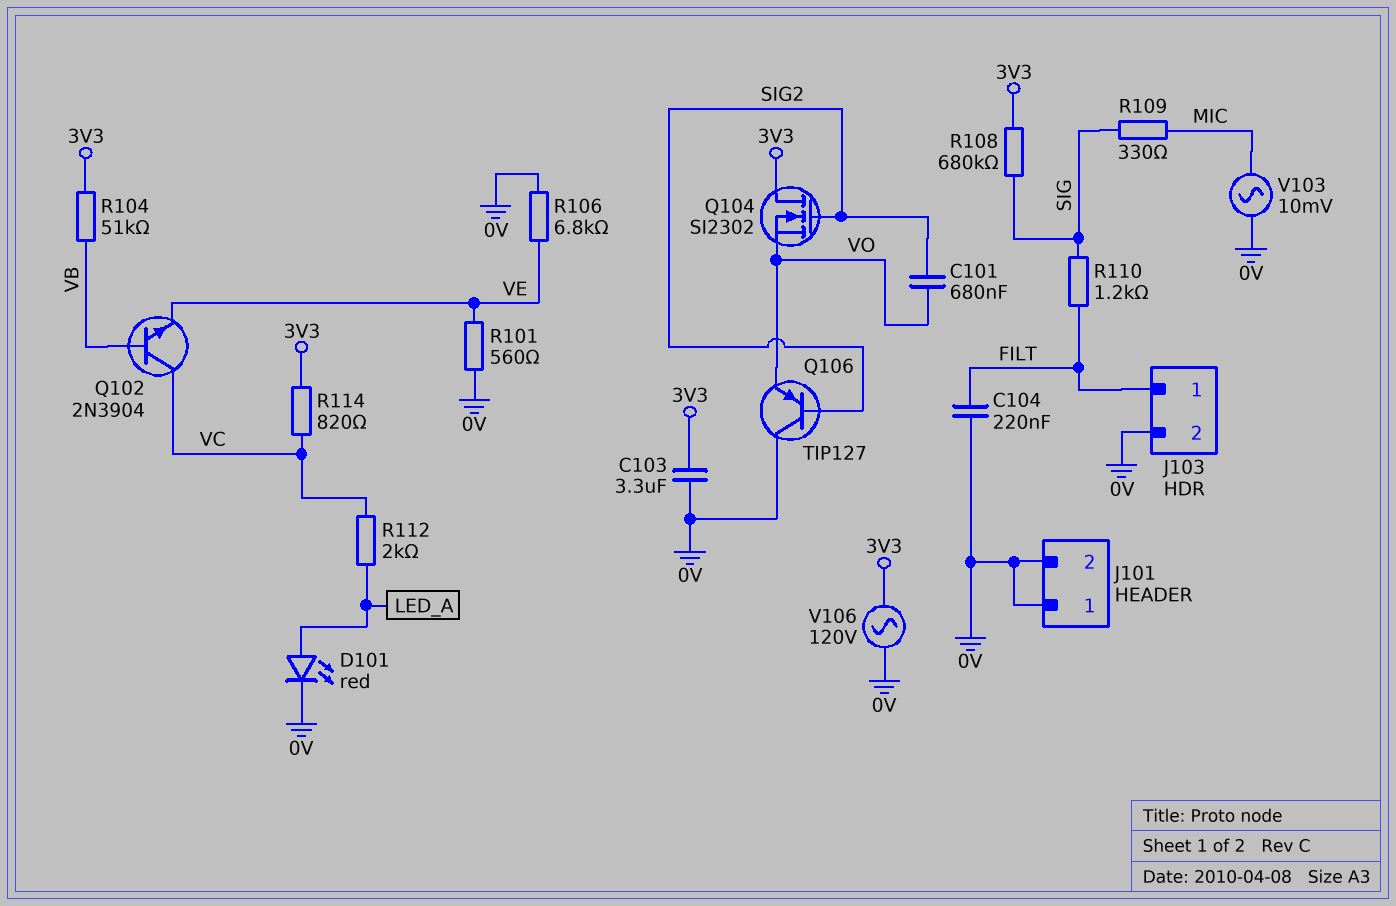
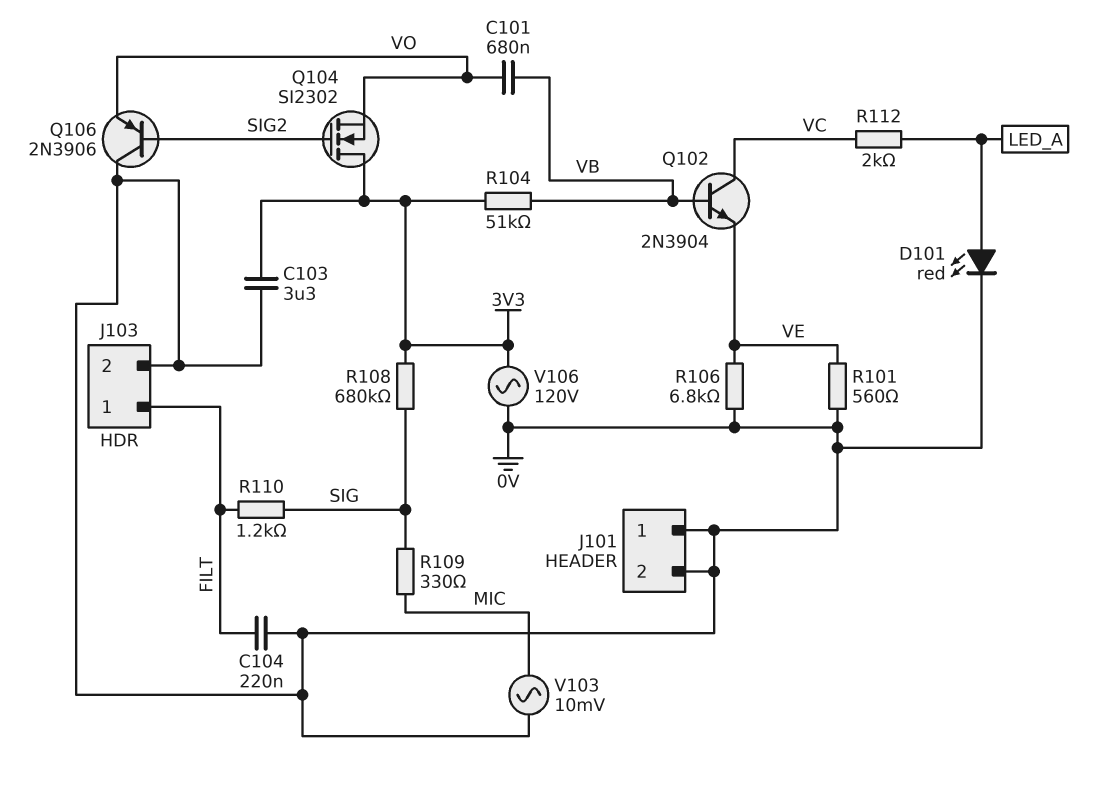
C101: 680nF (SIG2, VO) -> 680nF (VB, VO)
Q106: PNP TIP127 (B SIG2, C 0V, E VO) -> PNP 2N3906 (B SIG2, C 0V, E VO)
R114: 820 (3V3, VC) -> none

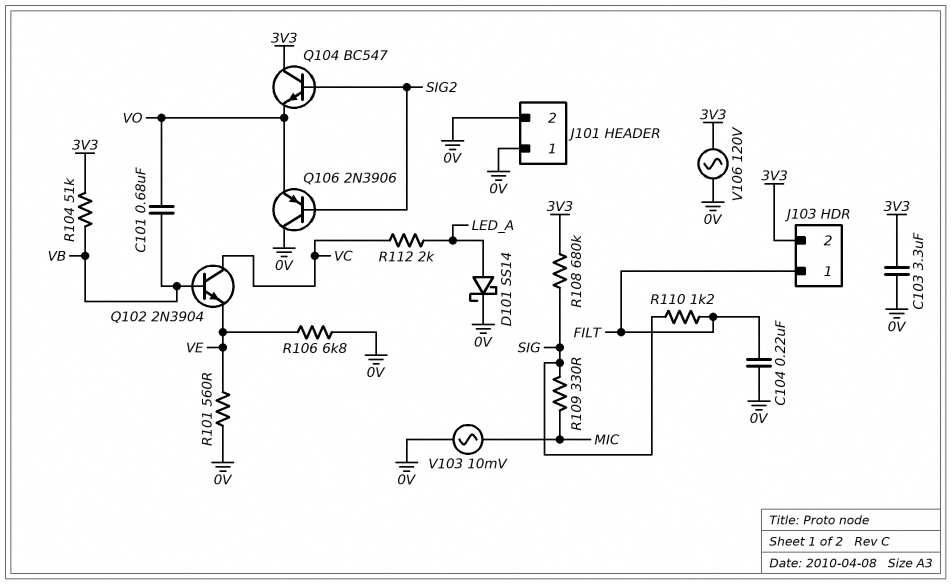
D101: LED red (A LED_A, K 0V) -> schottky SS14 (A LED_A, K 0V)
J103 pin 2: 0V -> 3V3
Q104: NMOS SI2302 (G SIG2, D 3V3, S VO) -> NPN BC547 (B SIG2, C 3V3, E VO)

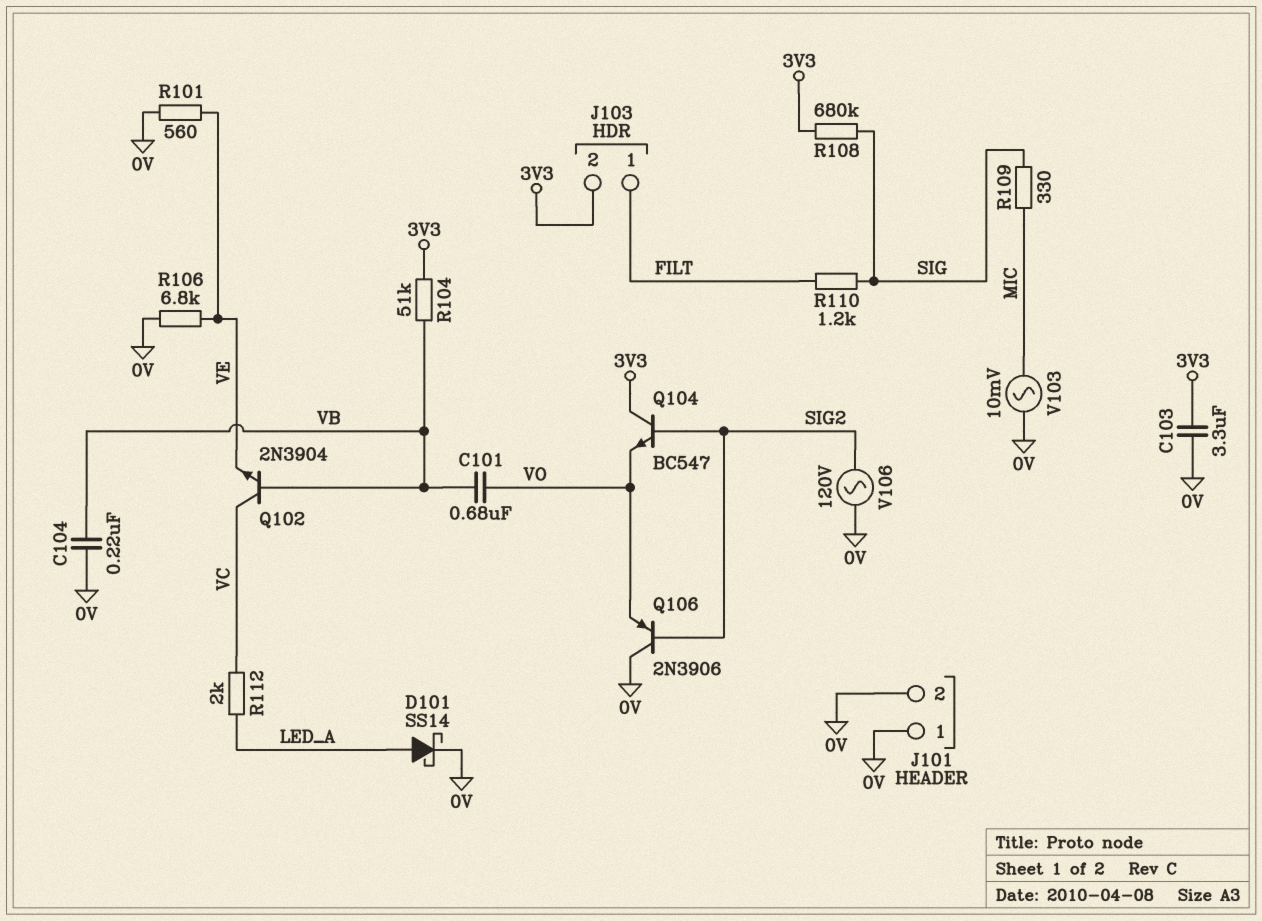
C104: 220nF (0V, FILT) -> 220nF (0V, VB)
V106: AC 120V (0V, 3V3) -> AC 120V (0V, SIG2)

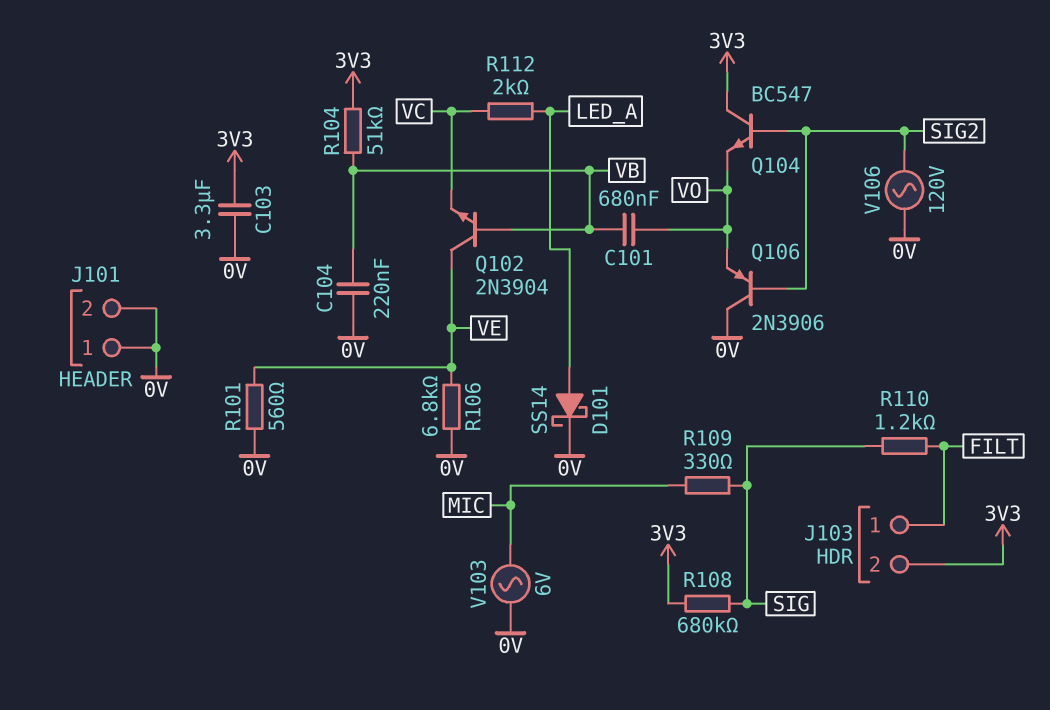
Q102: NPN 2N3904 (B VB, C VC, E VE) -> NPN 2N3904 (B VB, C VE, E VC)
V103: AC 10mV (0V, MIC) -> AC 6V (0V, MIC)

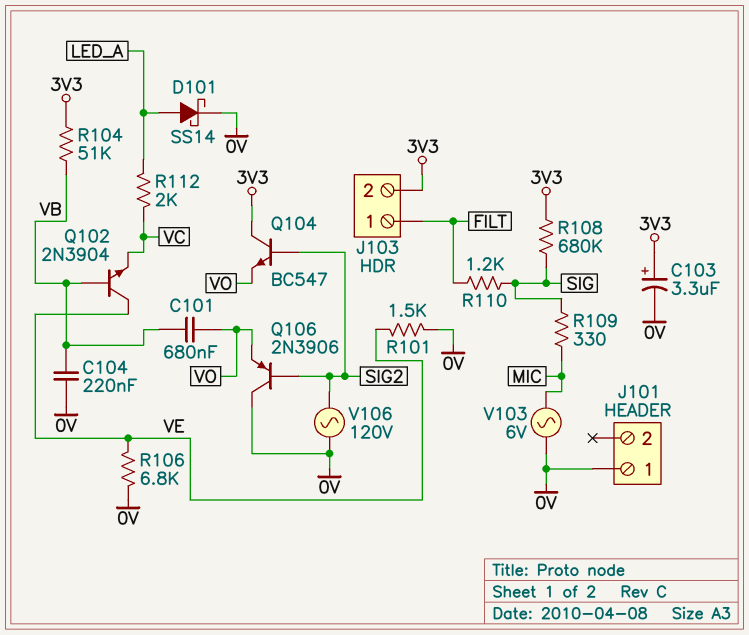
C103: 3.3uF (0V, 3V3) -> 3.3uF (plus 3V3, minus 0V)
J101 pin 2: 0V -> none
R101: 560 (0V, VE) -> 1.5k (0V, VE)

